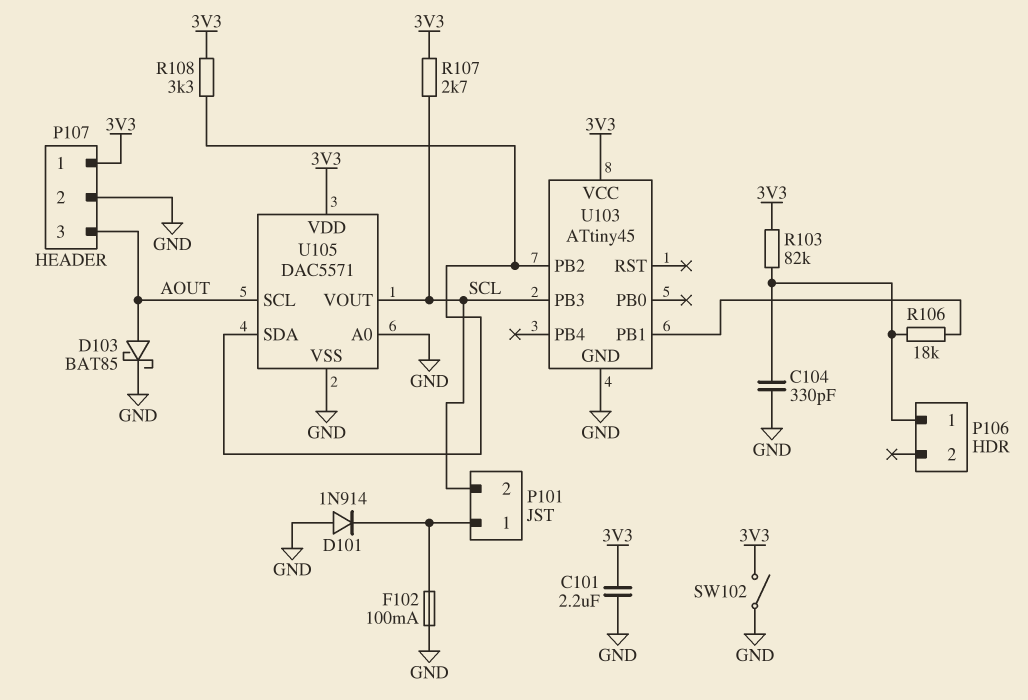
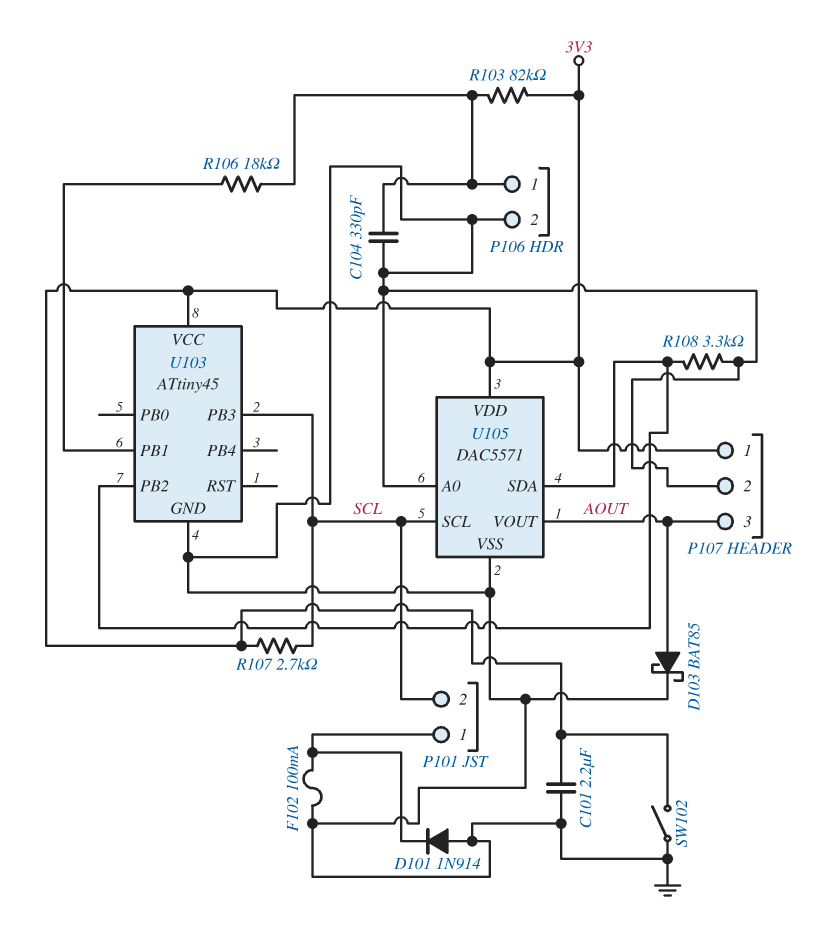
P106 pin 2: none -> GND
R108: 3.3k (3V3, U103/PB2) -> 3.3k (GND, U103/PB2)
U105 pin SCL: AOUT -> SCL
U105 pin VOUT: SCL -> AOUT

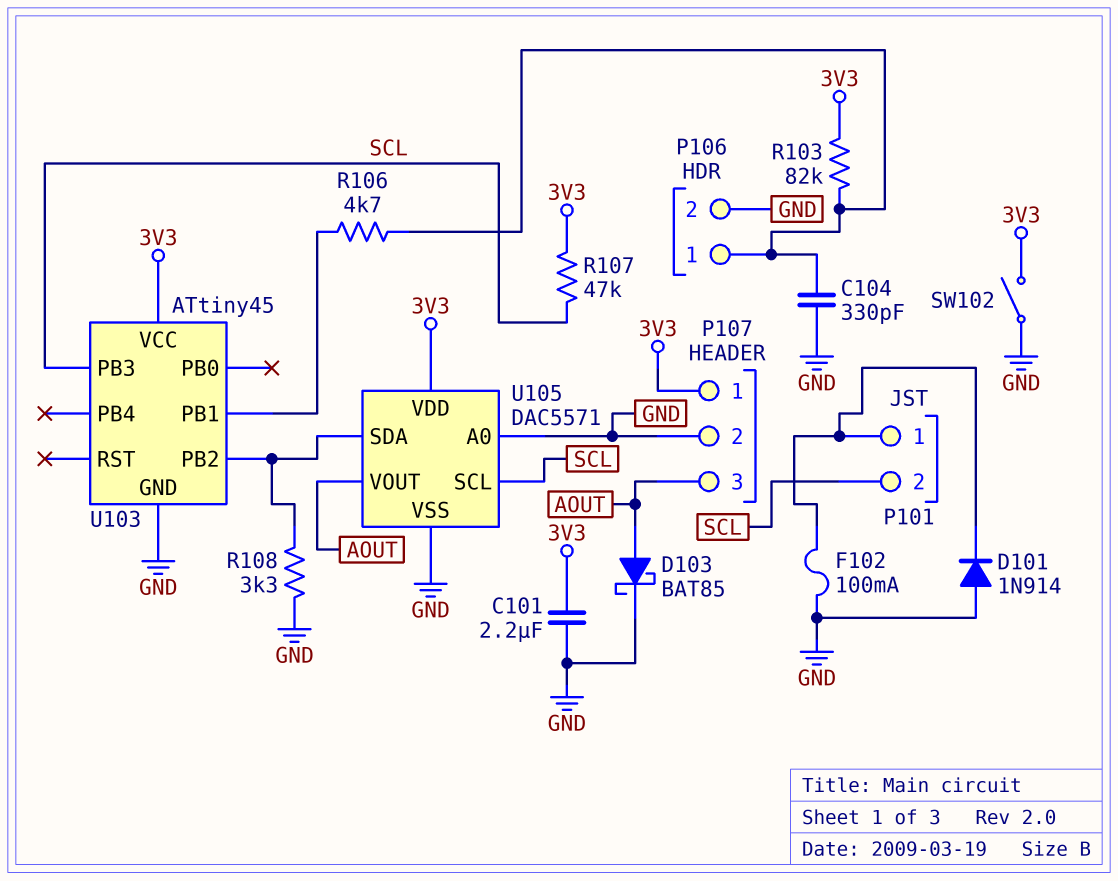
R106: 18k (P106/1, U103/PB1) -> 4.7k (P106/1, U103/PB1)
R107: 2.7k (3V3, SCL) -> 47k (3V3, SCL)

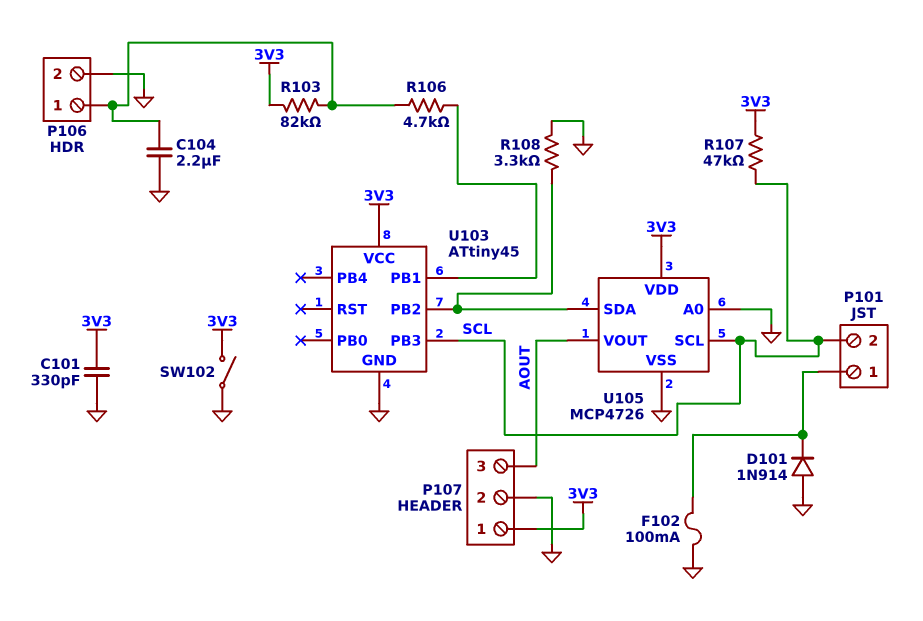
C101: 2.2uF (3V3, GND) -> 330pF (3V3, GND)
C104: 330pF (GND, P106/1) -> 2.2uF (GND, P106/1)
D103: schottky BAT85 (A AOUT, K GND) -> none
U105: DAC5571 -> MCP4726

